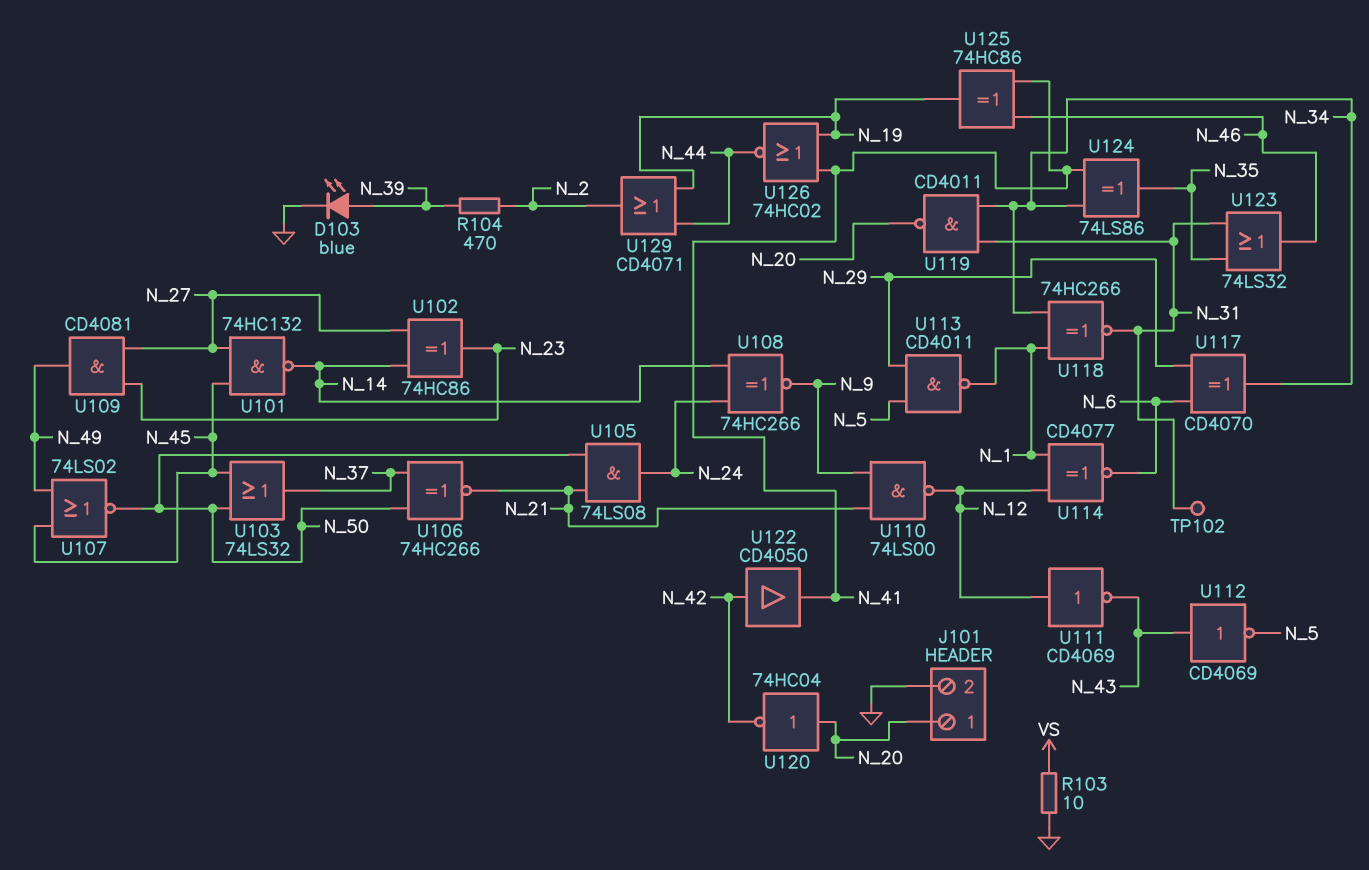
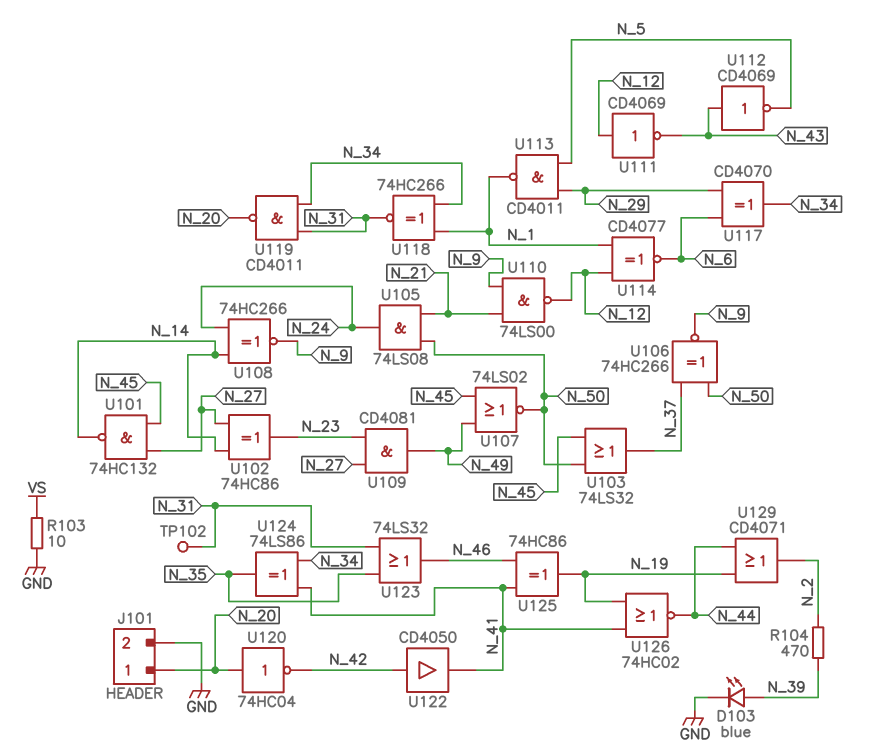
U106: XNOR 74HC266 (in N_37, in N_50, out N_21) -> XNOR 74HC266 (in N_37, in N_50, out N_9)

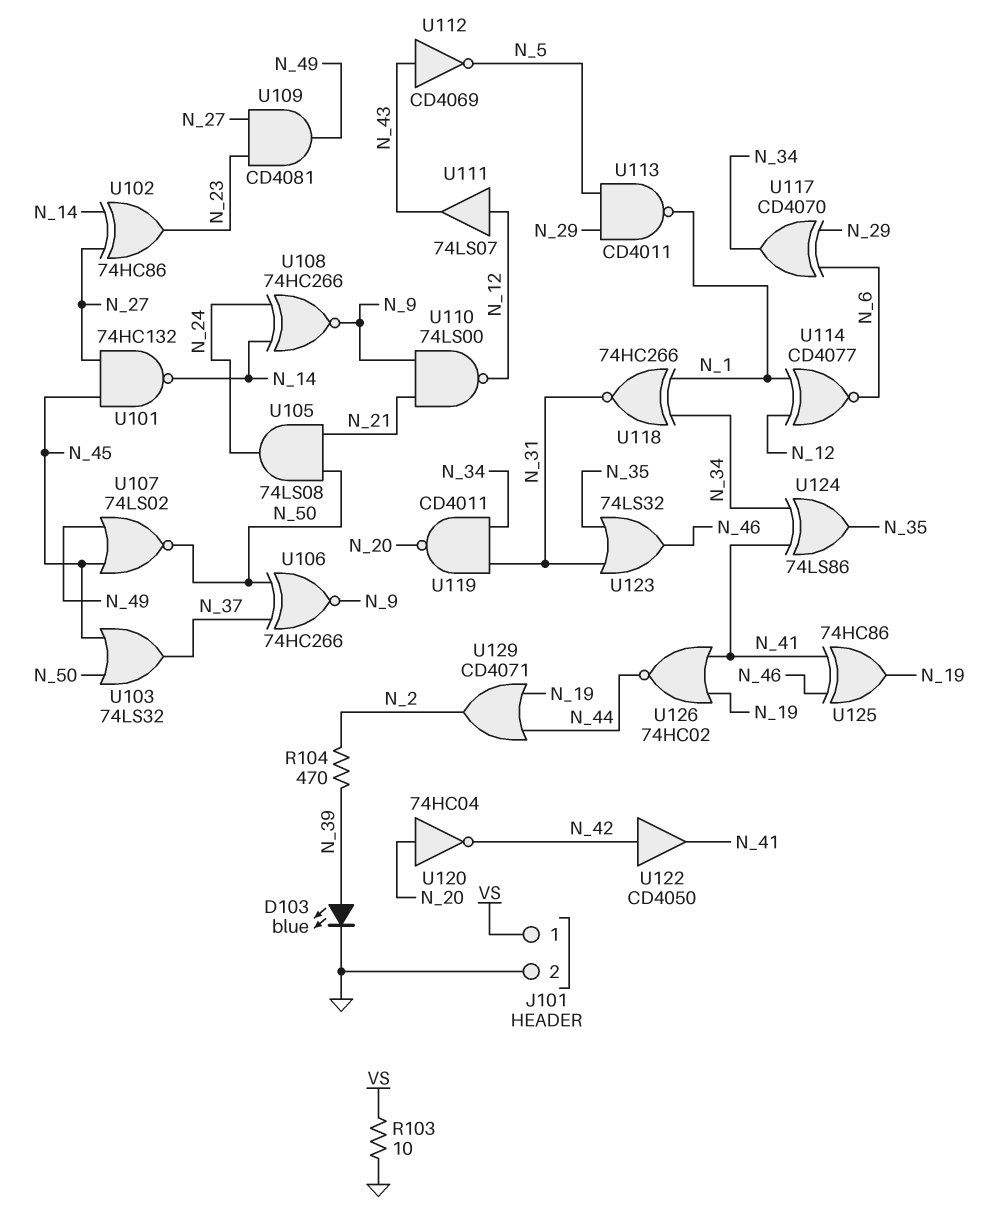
J101 pin 1: N_20 -> VS
TP102: test point (N_31) -> none
U111: NOT CD4069 (in N_12, out N_43) -> buffer 74LS07 (in N_12, out N_43)

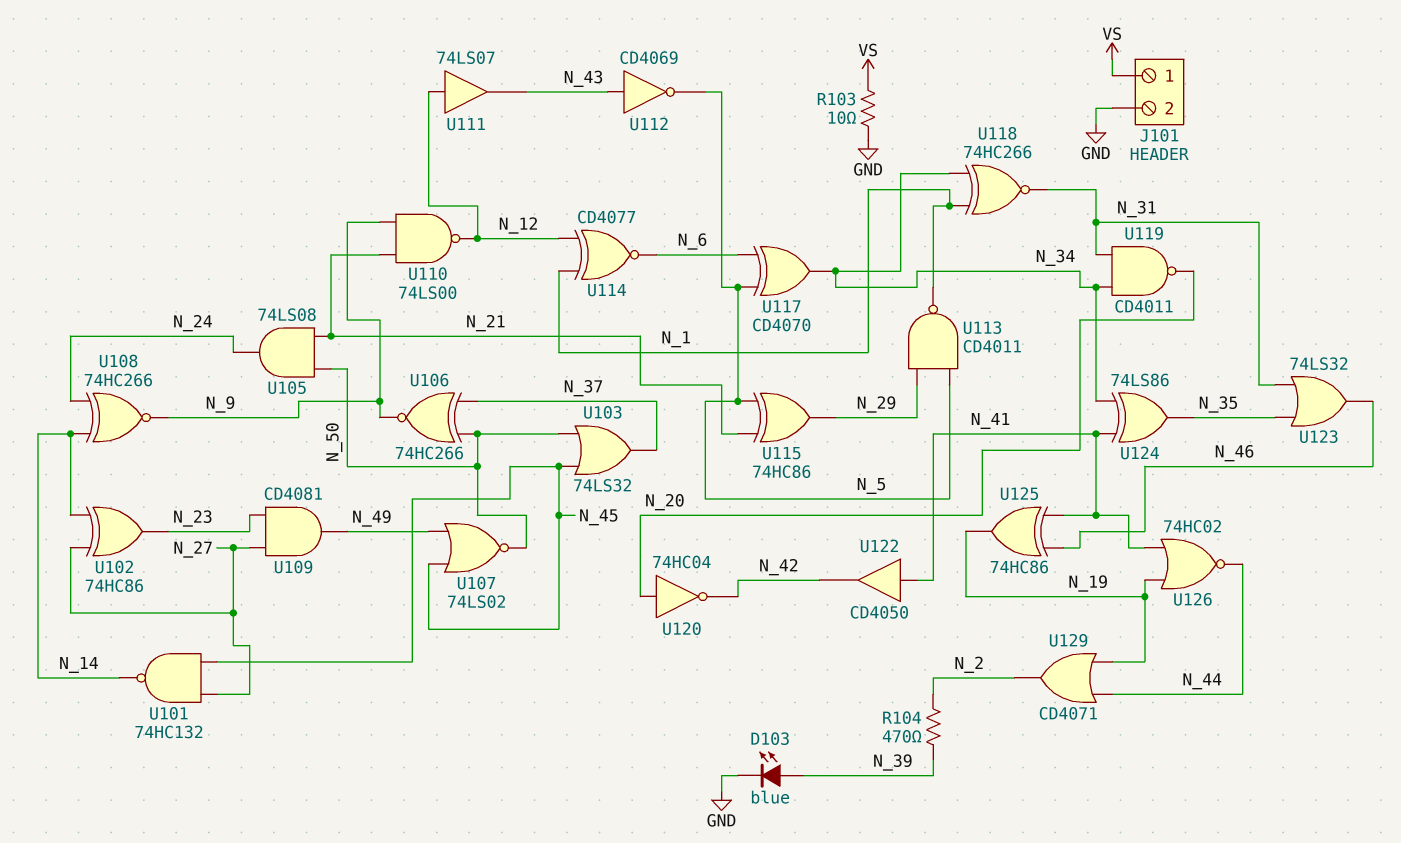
U115: none -> XOR 74HC86 (in N_5, in N_21, out N_29)
U117: XOR CD4070 (in N_6, in N_29, out N_34) -> XOR CD4070 (in N_5, in N_6, out N_34)
U122: buffer CD4050 (in N_42, out N_41) -> buffer CD4050 (in N_41, out N_42)

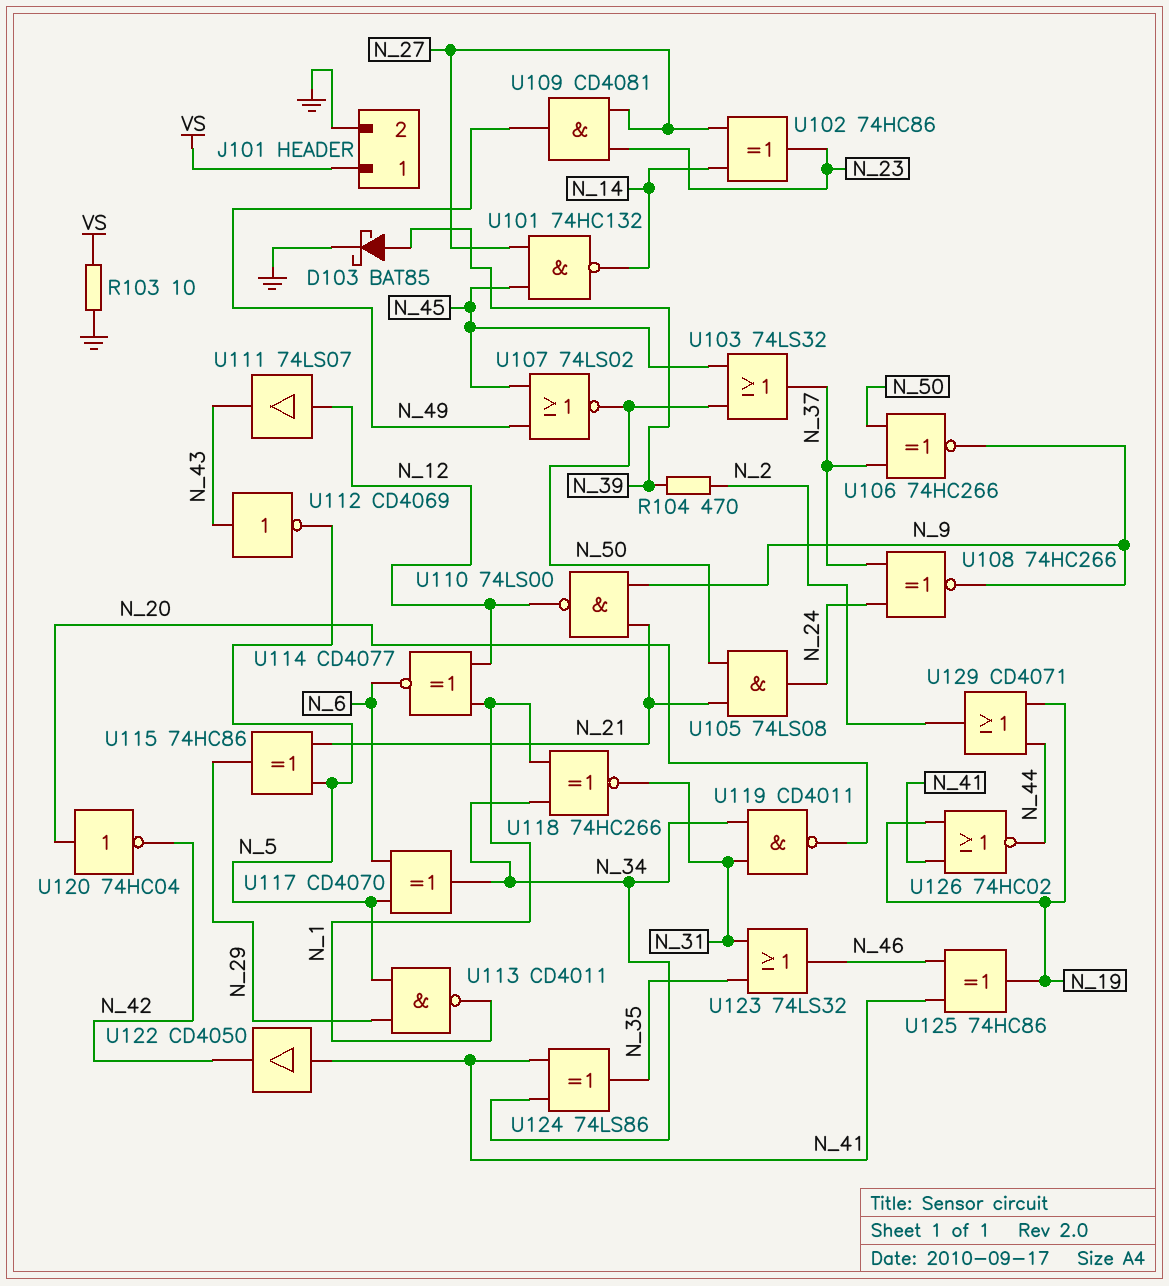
D103: LED blue (A N_39, K GND) -> schottky BAT85 (A N_39, K GND)
U108: XNOR 74HC266 (in N_14, in N_24, out N_9) -> XNOR 74HC266 (in N_24, in N_37, out N_9)

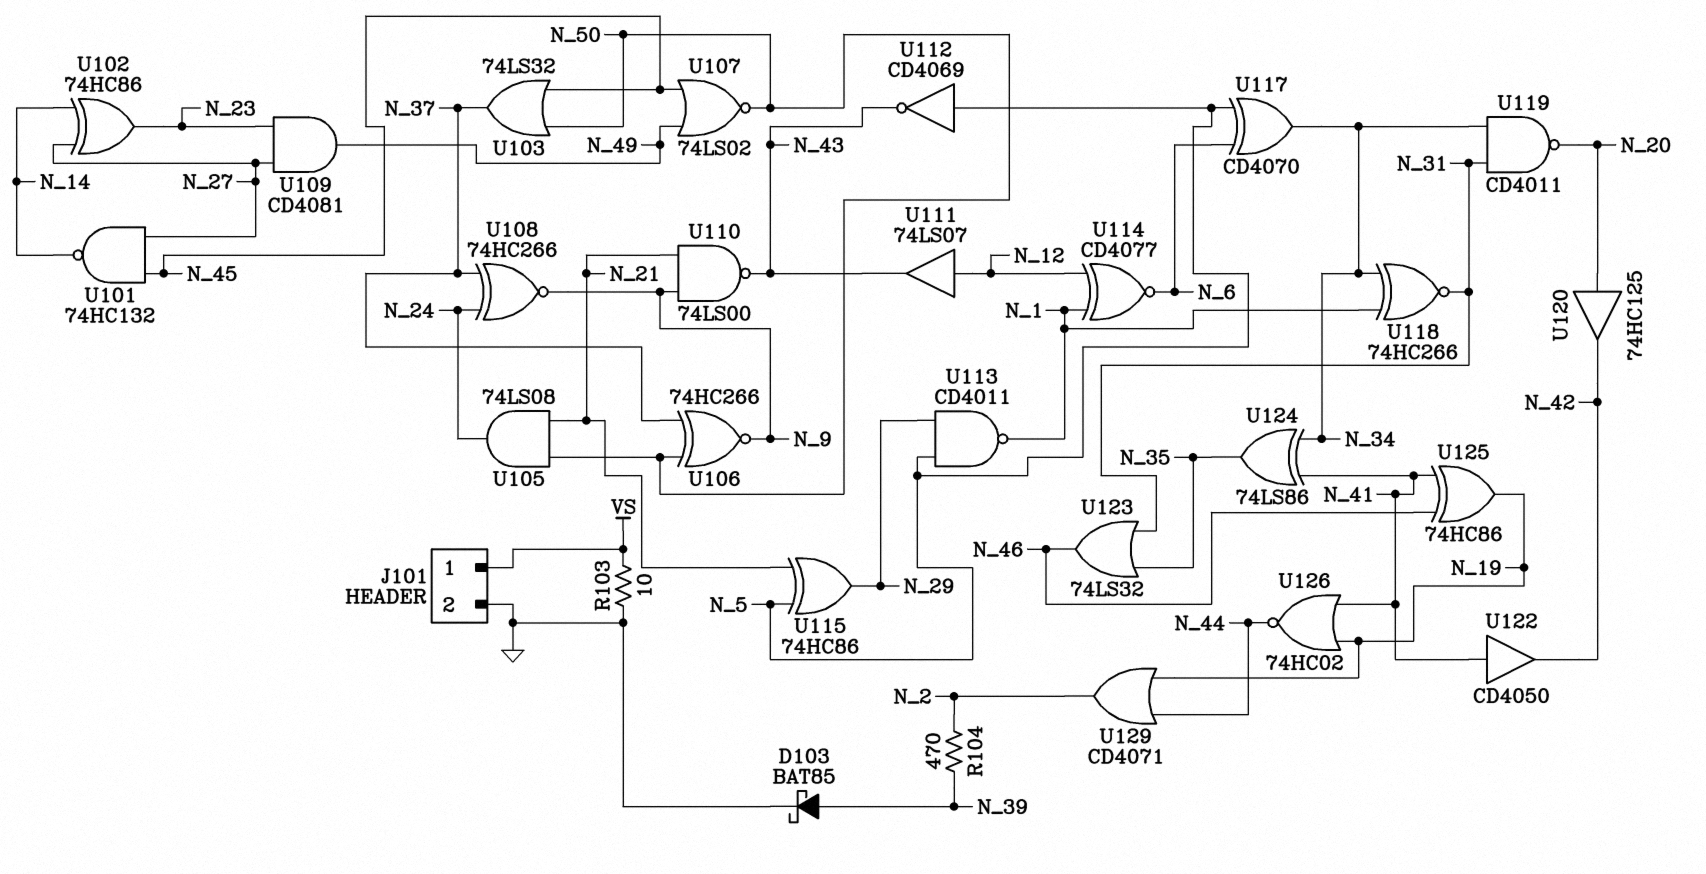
U110: NAND 74LS00 (in N_9, in N_21, out N_12) -> NAND 74LS00 (in N_9, in N_21, out N_43)
U112: NOT CD4069 (in N_43, out N_5) -> NOT CD4069 (in N_5, out N_43)
U120: NOT 74HC04 (in N_20, out N_42) -> buffer 74HC125 (in N_20, out N_42)

